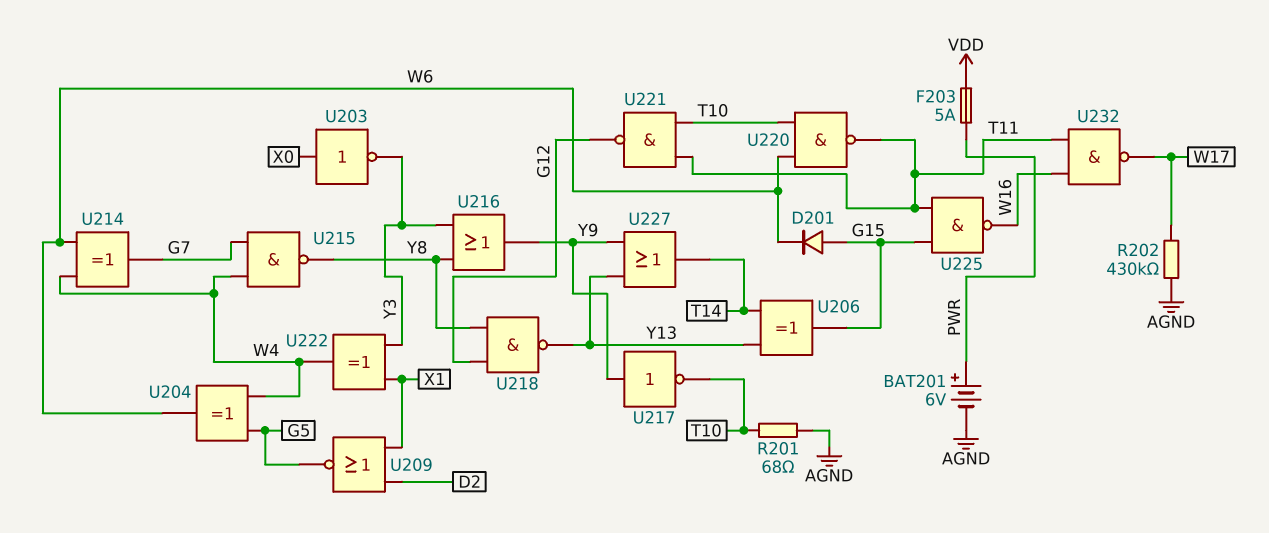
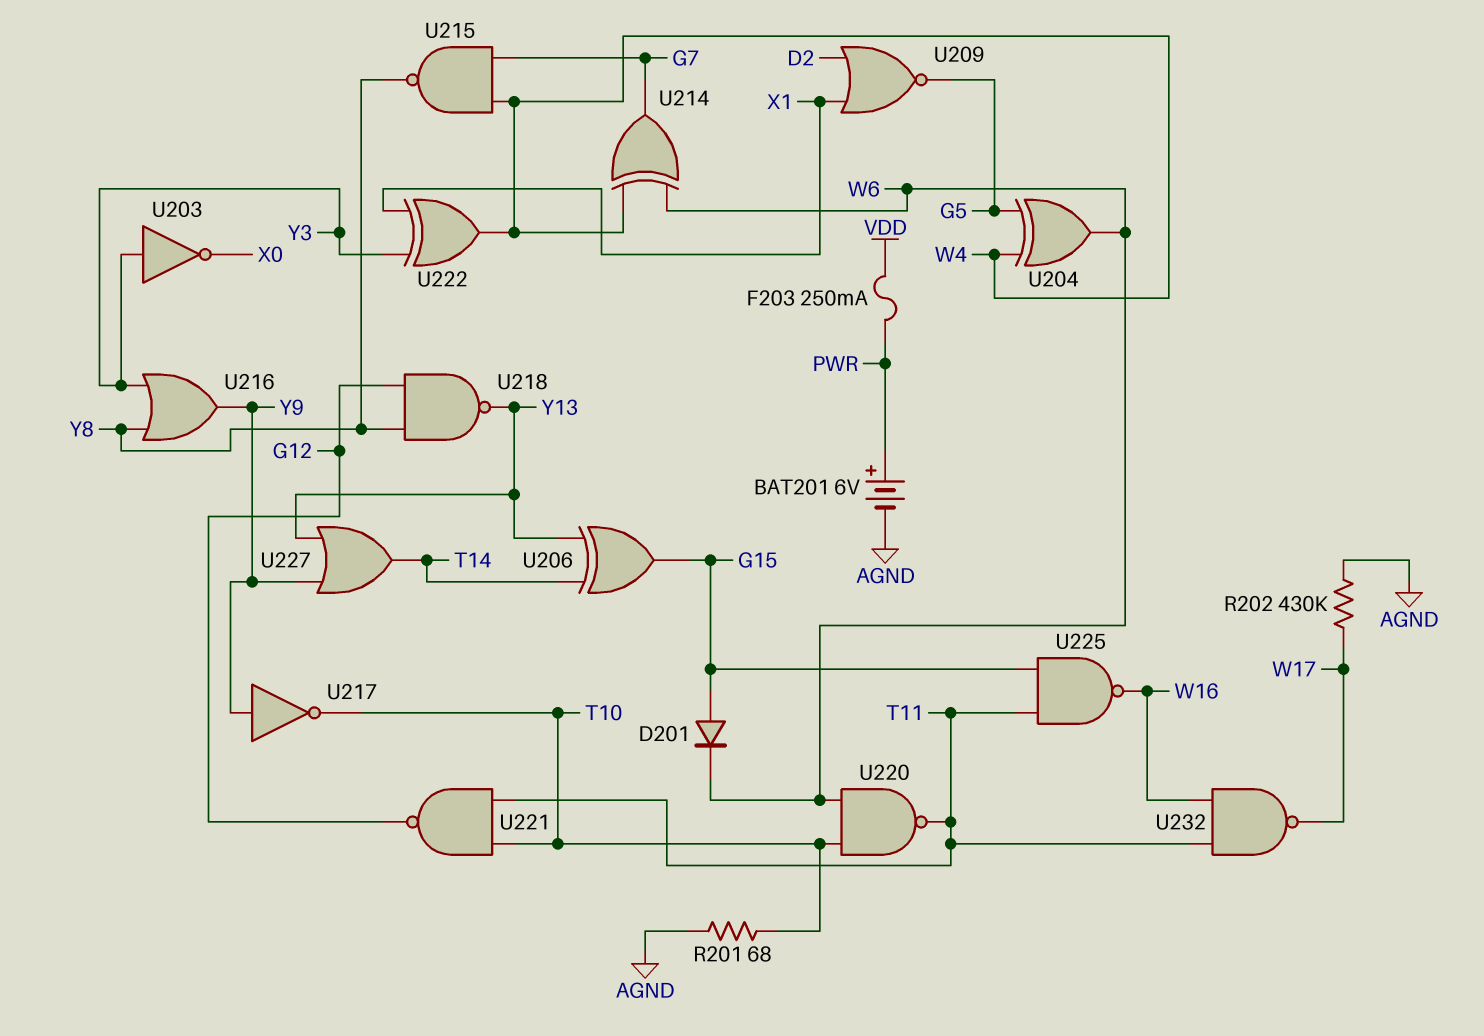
F203: 5A (PWR, VDD) -> 250mA (PWR, VDD)
U203: NOT (in X0, out Y3) -> NOT (in Y3, out X0)

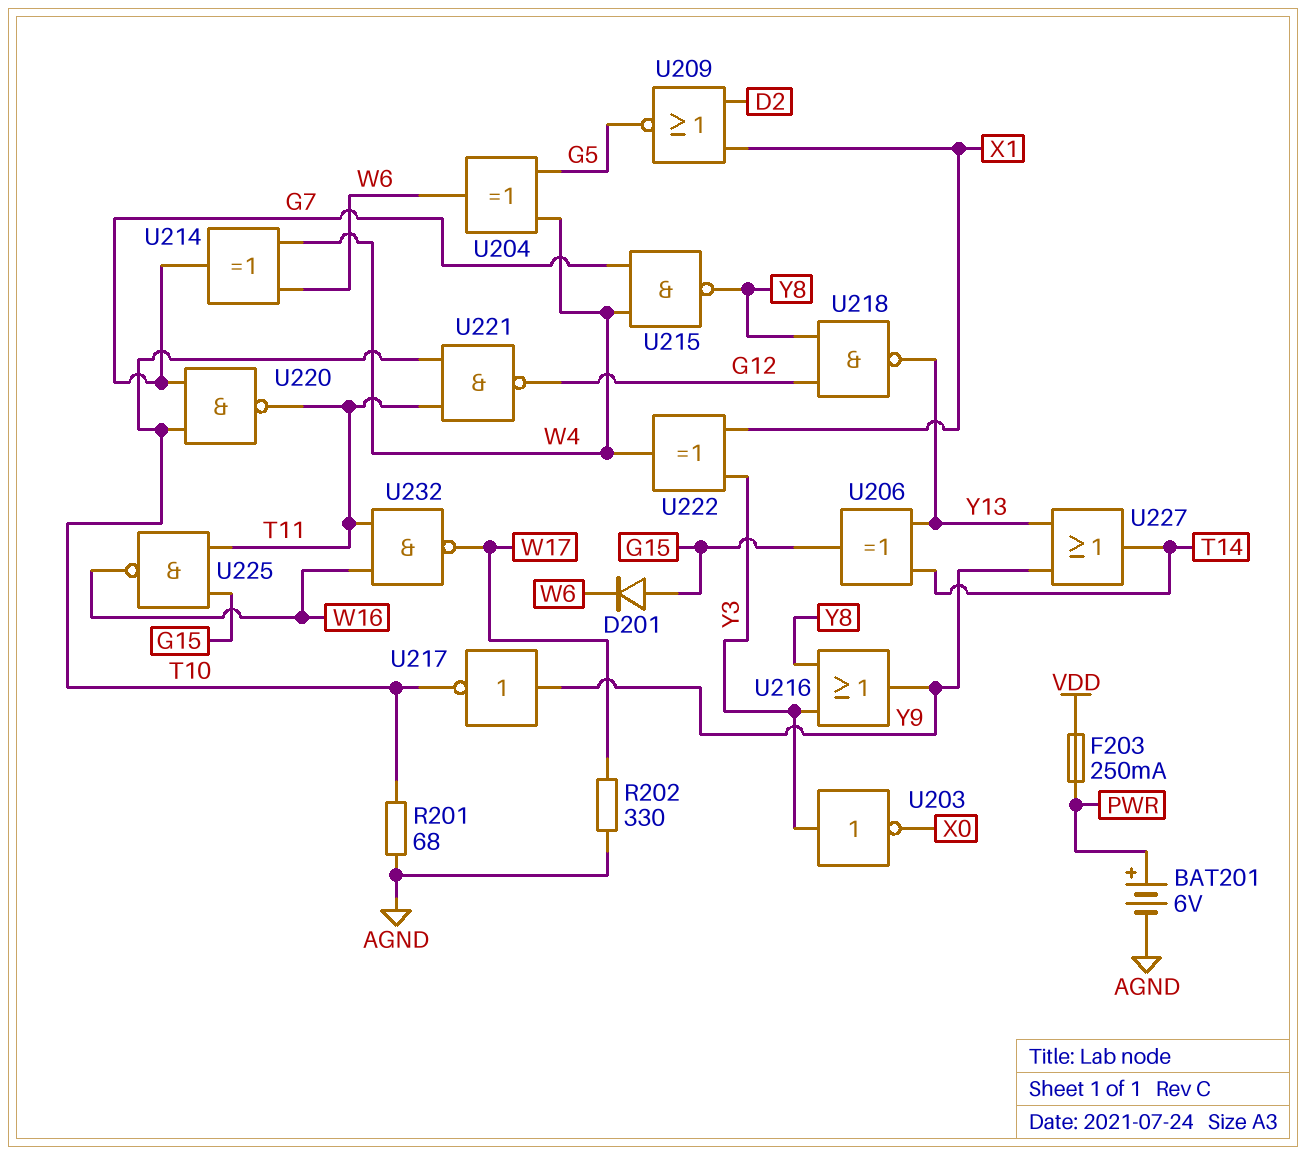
R202: 430k (AGND, W17) -> 330 (AGND, W17)
U220: NAND (in T10, in W6, out T11) -> NAND (in G7, in T10, out T11)

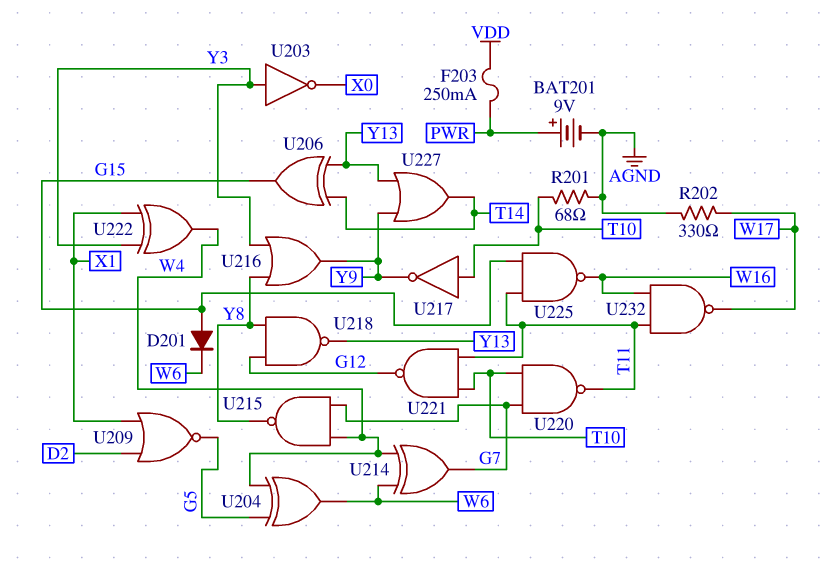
BAT201: 6V (plus PWR, minus AGND) -> 9V (plus PWR, minus AGND)
U217: NOT (in Y9, out T10) -> NOT (in T10, out Y9)

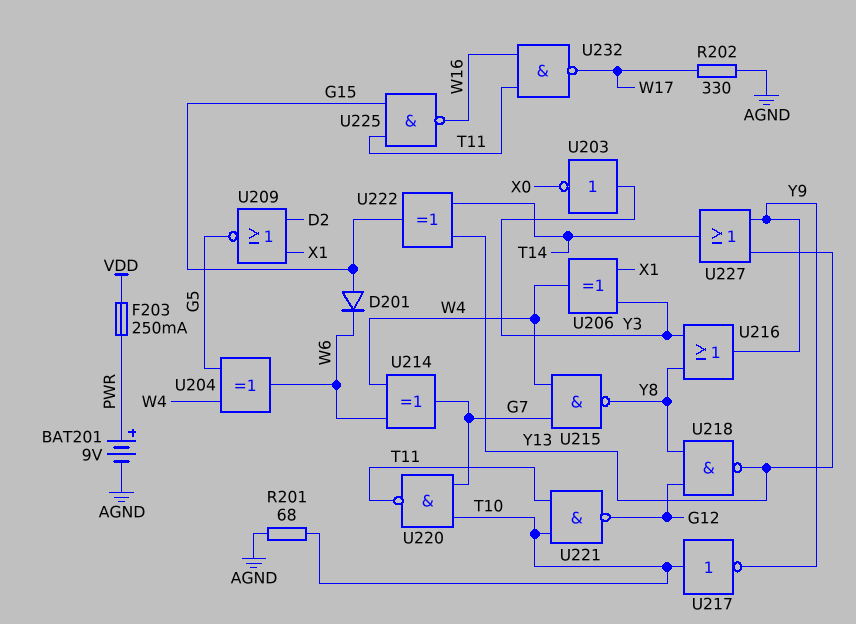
U206: XOR (in T14, in Y13, out G15) -> XOR (in X1, in Y3, out W4)
U222: XOR (in X1, in Y3, out W4) -> XOR (in T14, in Y13, out G15)

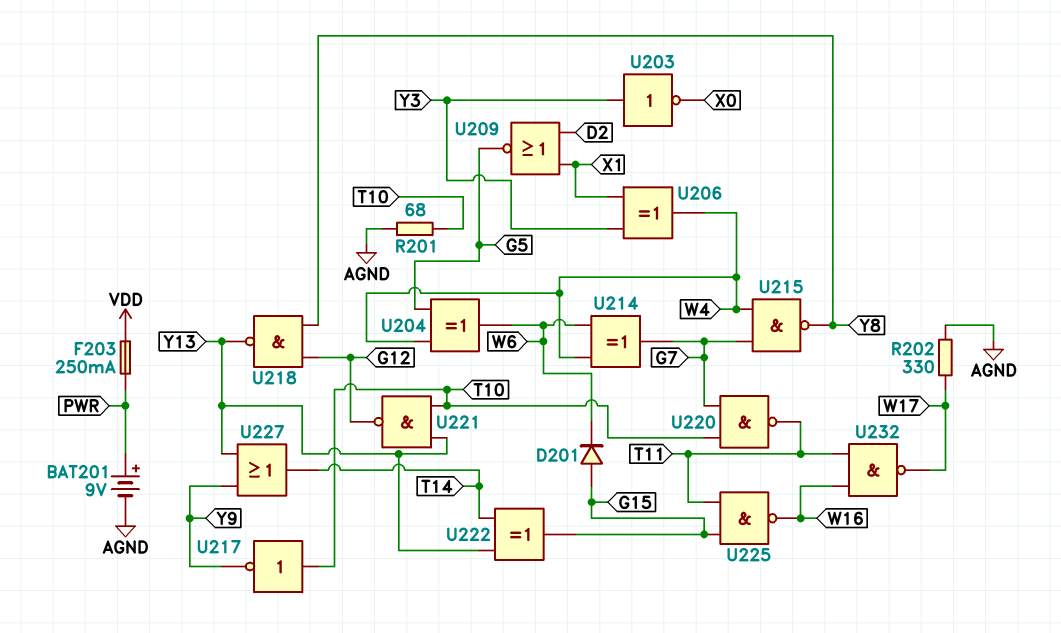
U216: OR (in Y3, in Y8, out Y9) -> none
U221: NAND (in T10, in T11, out G12) -> NAND (in T10, in Y13, out G12)

